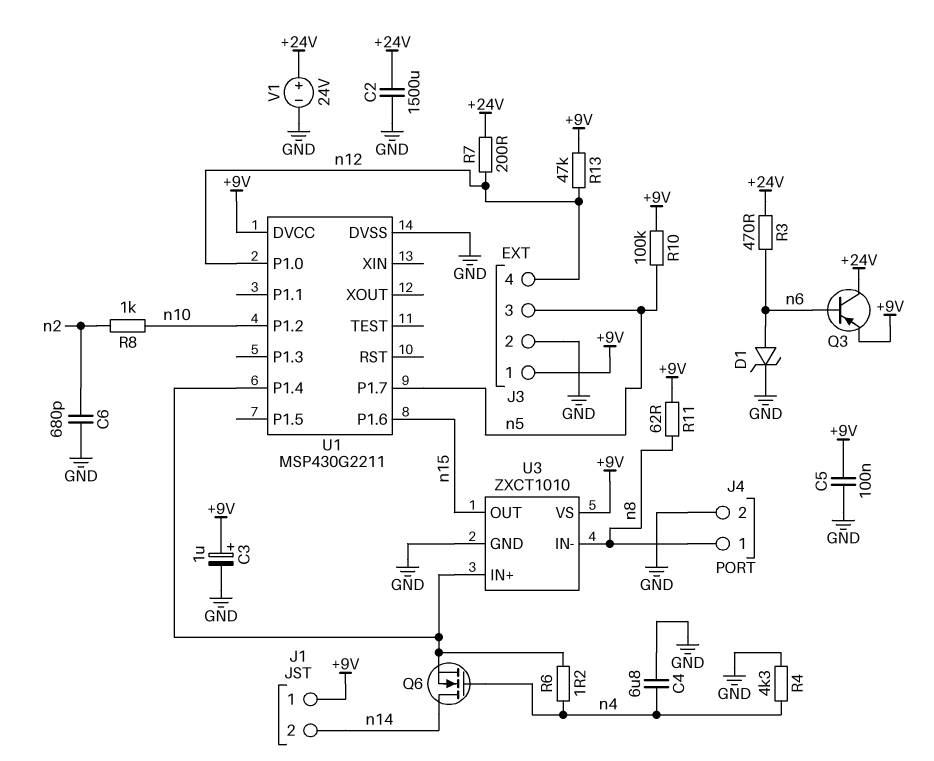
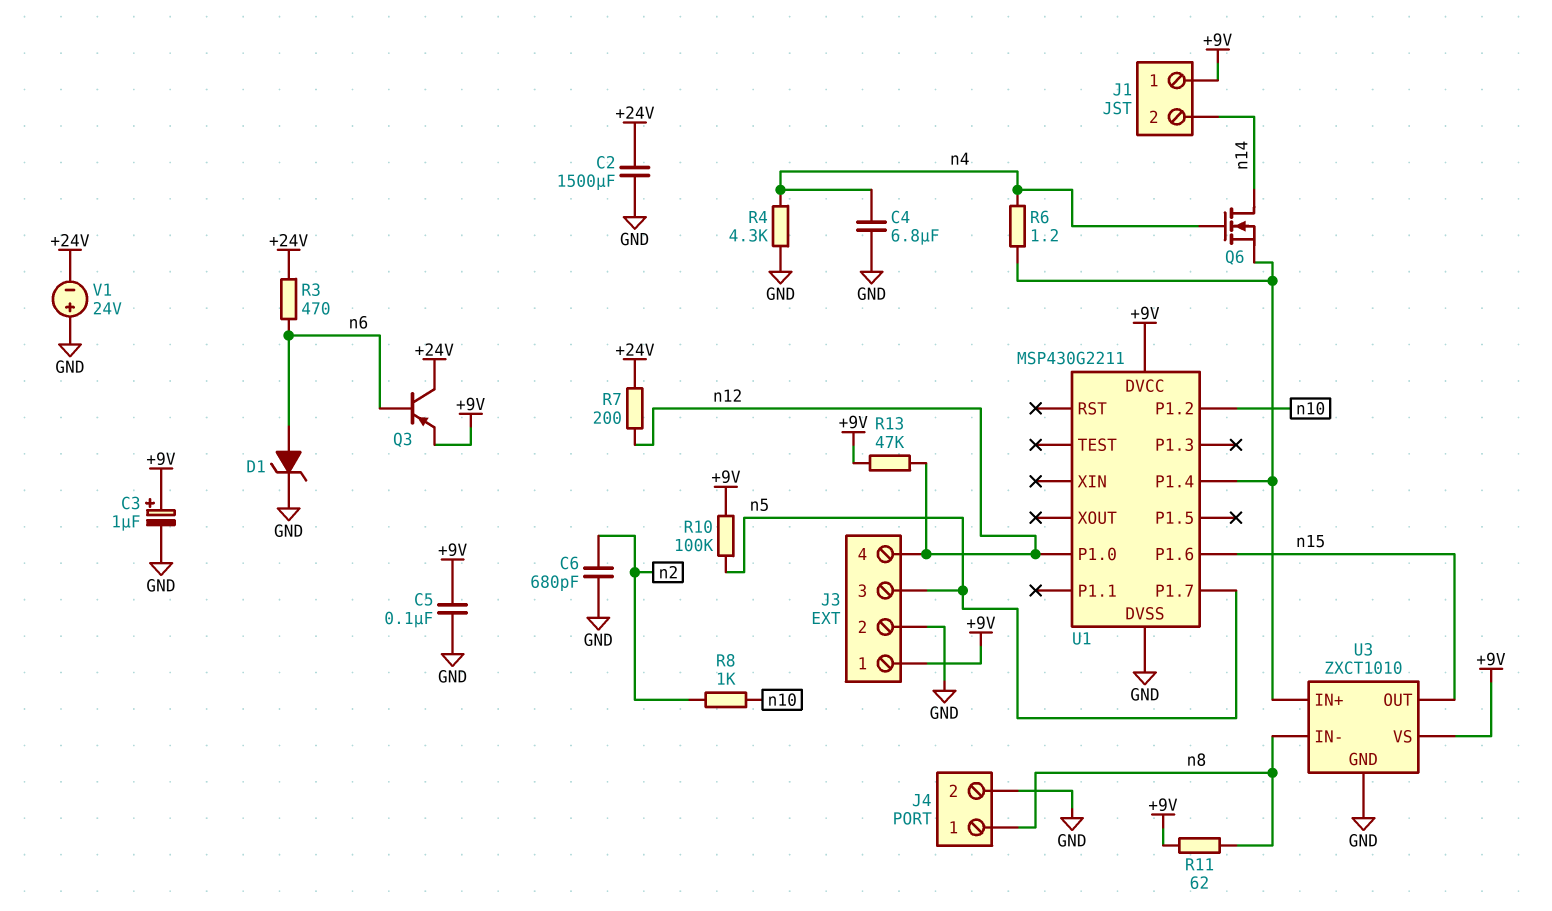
V1: 24V (plus +24V, minus GND) -> 24V (plus GND, minus +24V)

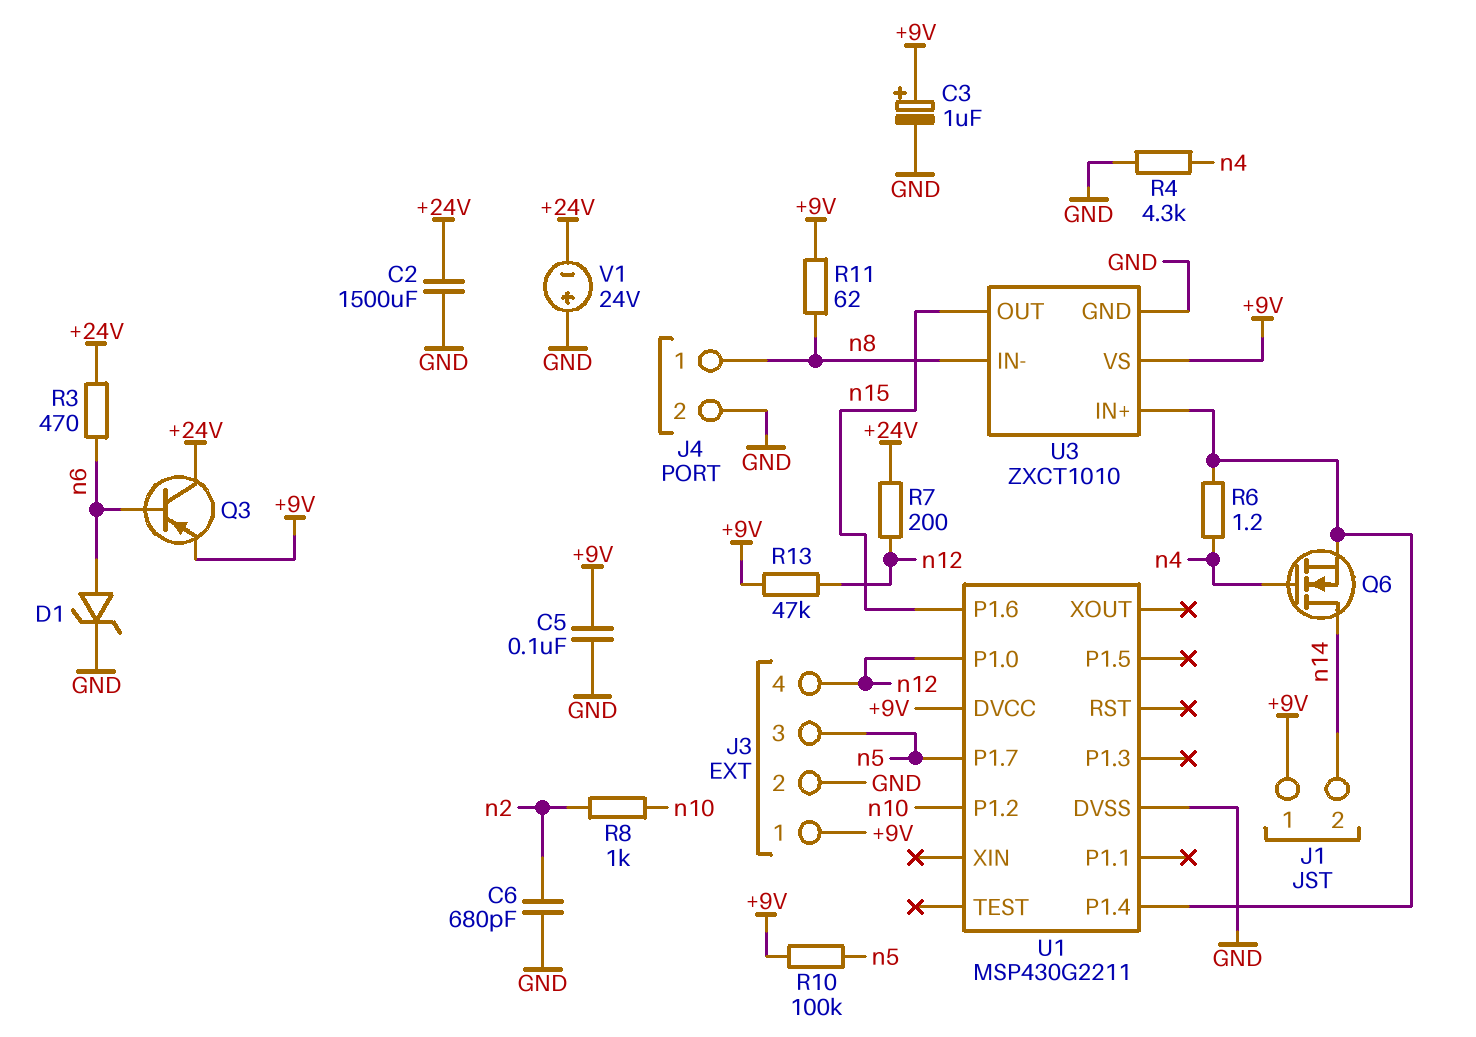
C4: 6.8uF (GND, n4) -> none

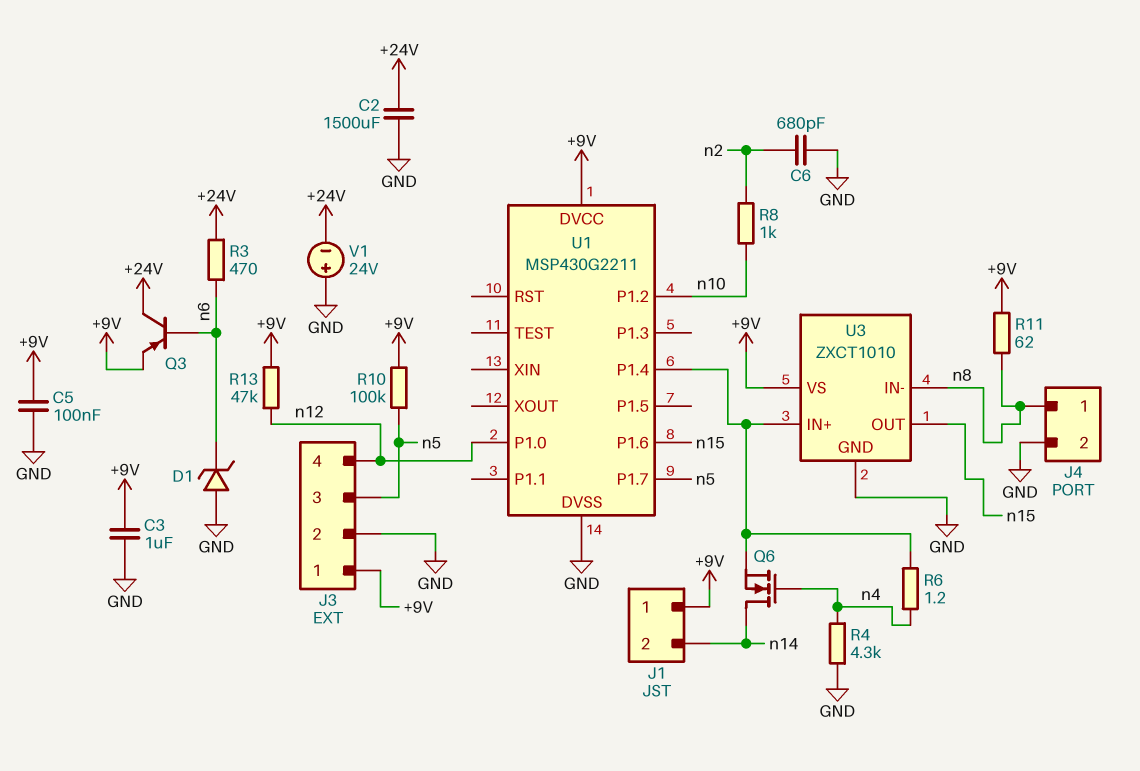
C3: 1uF (plus +9V, minus GND) -> 1uF (+9V, GND)
D1: zener (A n6, K GND) -> zener (A GND, K n6)
R7: 200 (+24V, n12) -> none

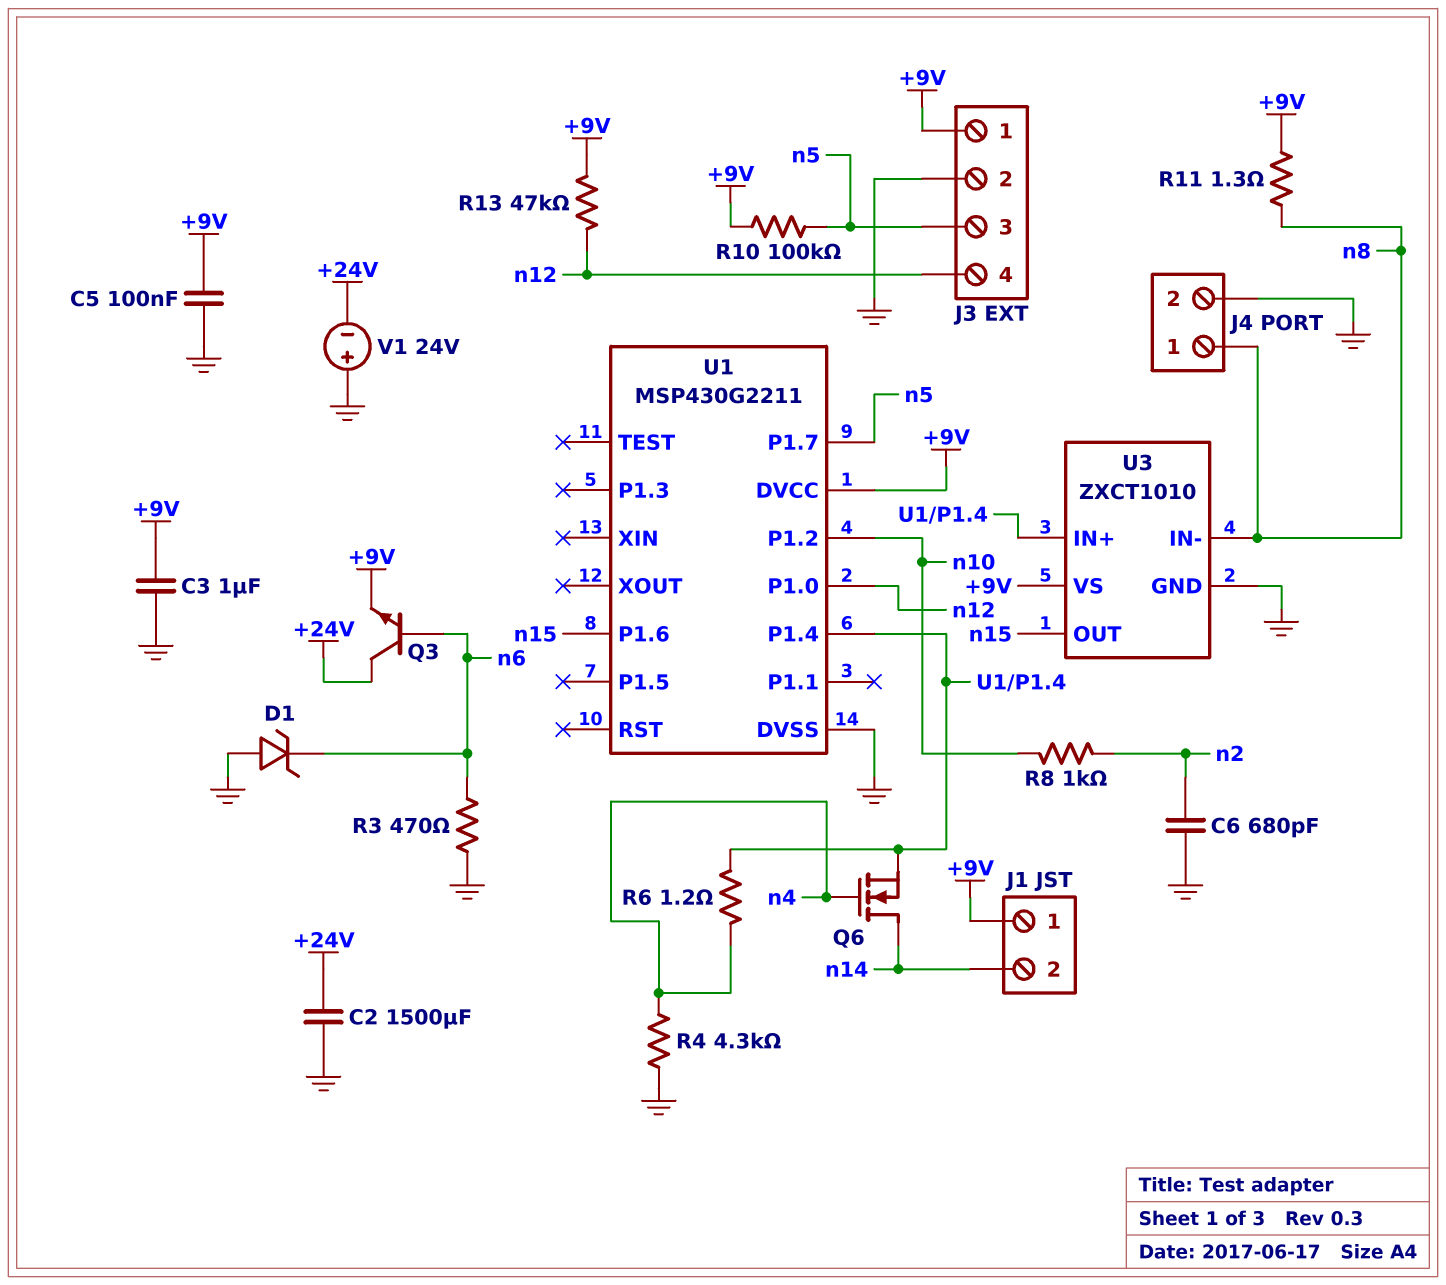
Q3: PNP (B n6, C +24V, E +9V) -> NPN (B n6, C +24V, E +9V)
R3: 470 (+24V, n6) -> 470 (GND, n6)
R11: 62 (+9V, n8) -> 1.3 (+9V, n8)

